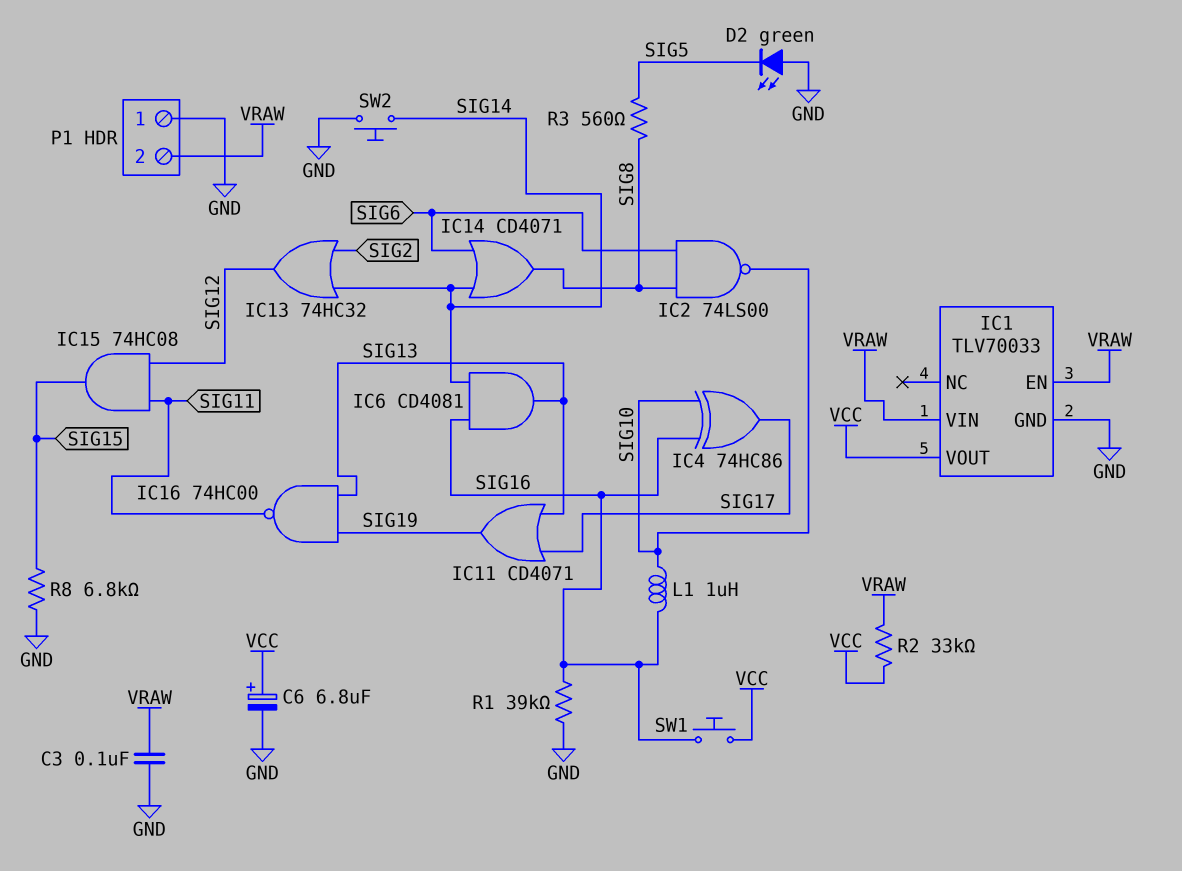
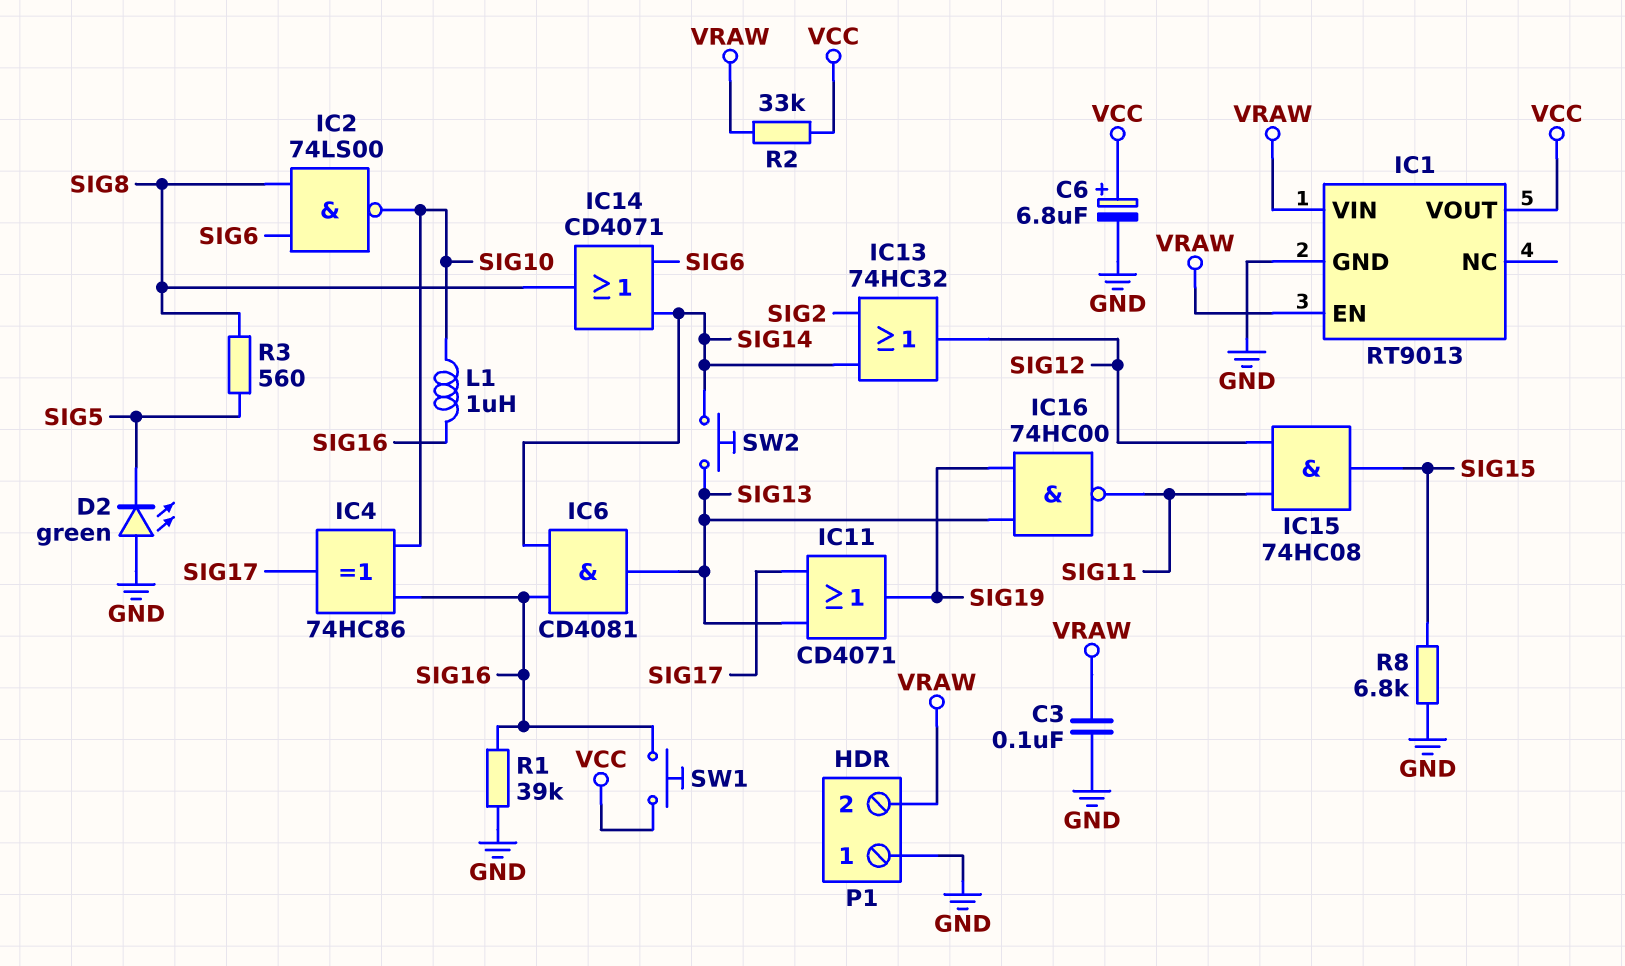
IC1: TLV70033 -> RT9013
SW2: button (GND, SIG14) -> button (SIG13, SIG14)

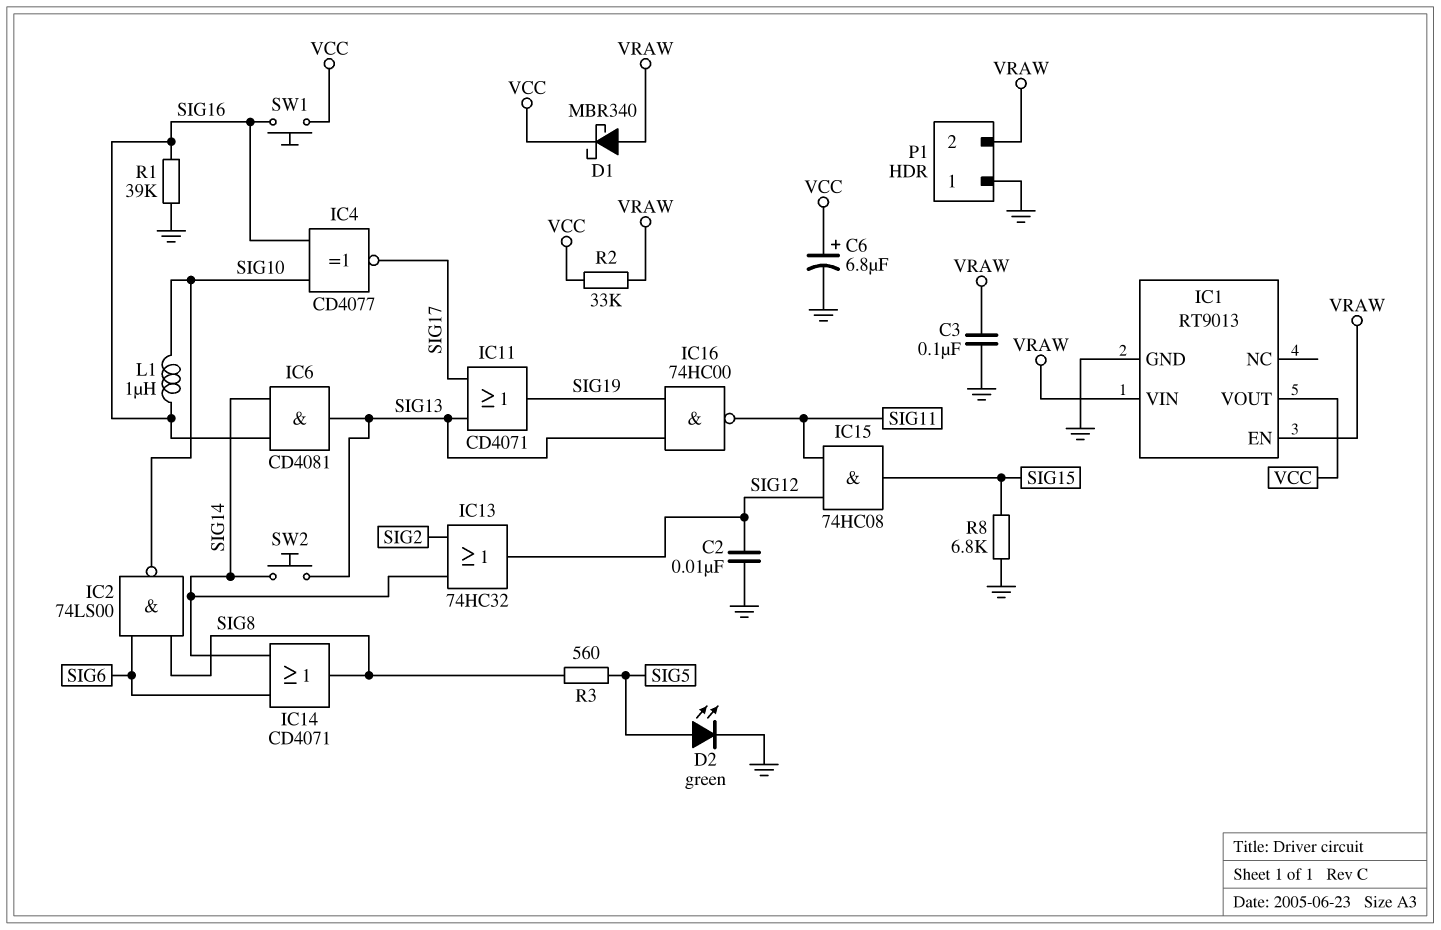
C2: none -> 10nF (GND, SIG12)
D1: none -> schottky MBR340 (A VRAW, K VCC)
D2: LED green (A GND, K SIG5) -> LED green (A SIG5, K GND)
IC4: XOR 74HC86 (in SIG10, in SIG16, out SIG17) -> XNOR CD4077 (in SIG10, in SIG16, out SIG17)

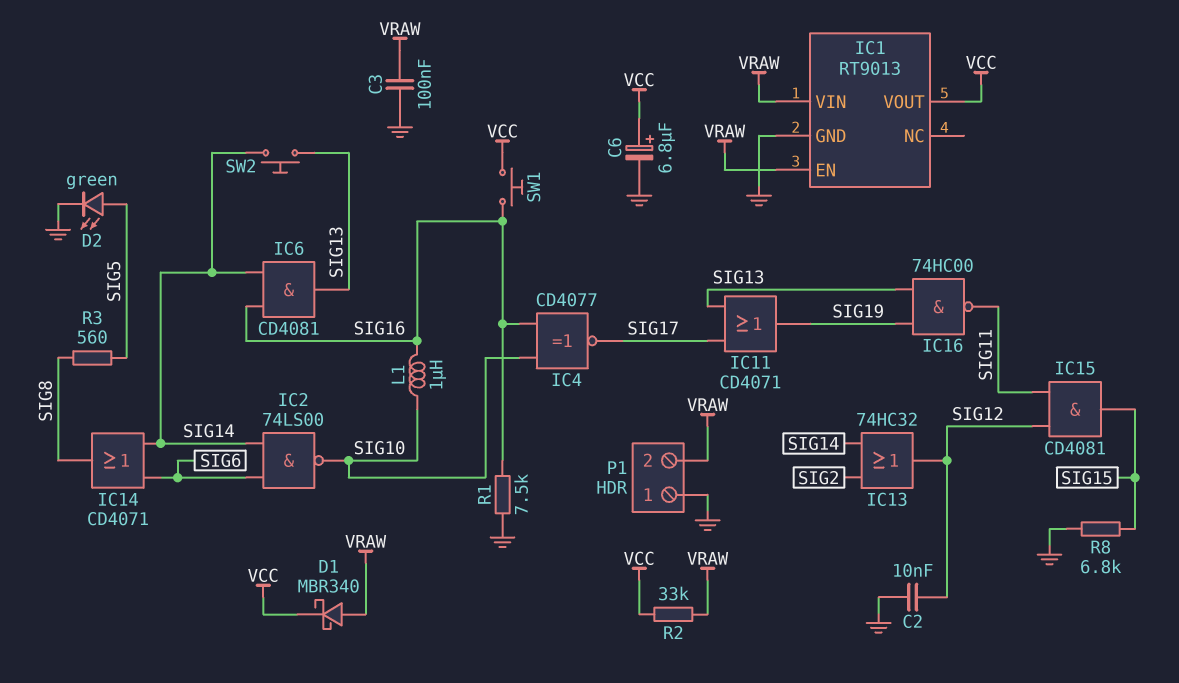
IC2: NAND 74LS00 (in SIG6, in SIG8, out SIG10) -> NAND 74LS00 (in SIG6, in SIG14, out SIG10)
IC15: AND 74HC08 (in SIG11, in SIG12, out SIG15) -> AND CD4081 (in SIG11, in SIG12, out SIG15)
R1: 39k (GND, SIG16) -> 7.5k (GND, SIG16)

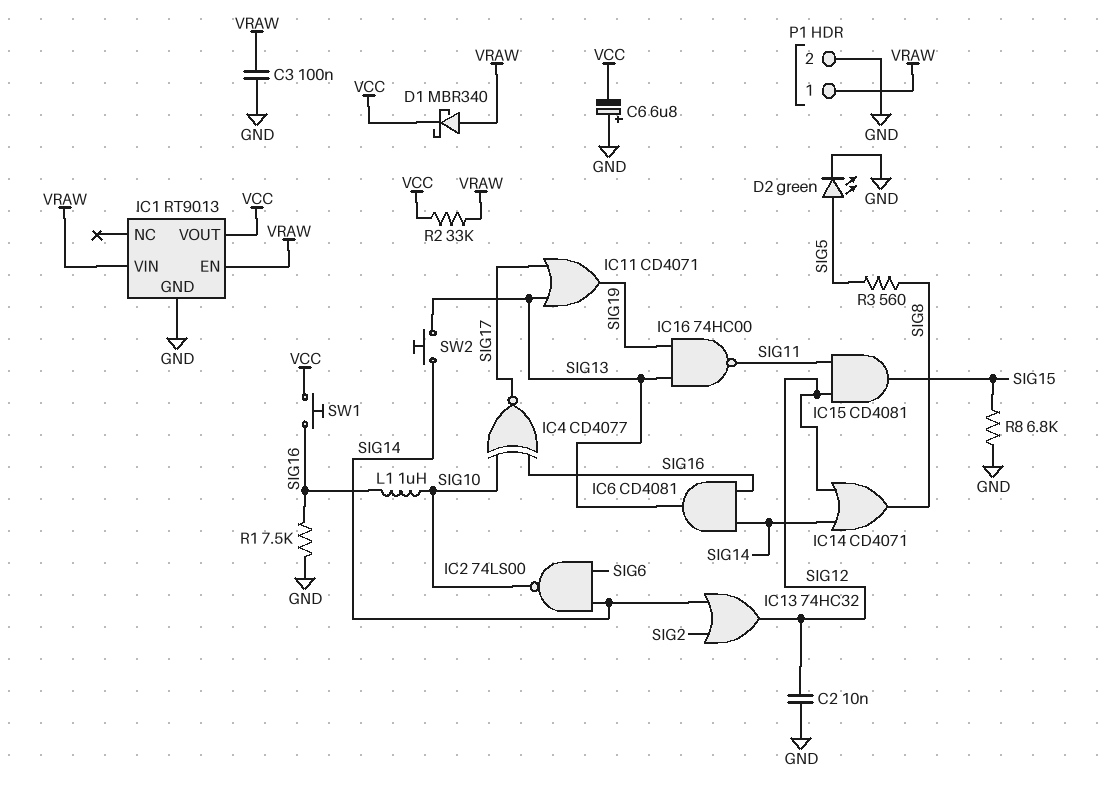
C6: 6.8uF (plus VCC, minus GND) -> 6.8uF (plus GND, minus VCC)
IC14: OR CD4071 (in SIG6, in SIG14, out SIG8) -> OR CD4071 (in SIG12, in SIG14, out SIG8)
P1 pin 1: GND -> VRAW
P1 pin 2: VRAW -> GND

